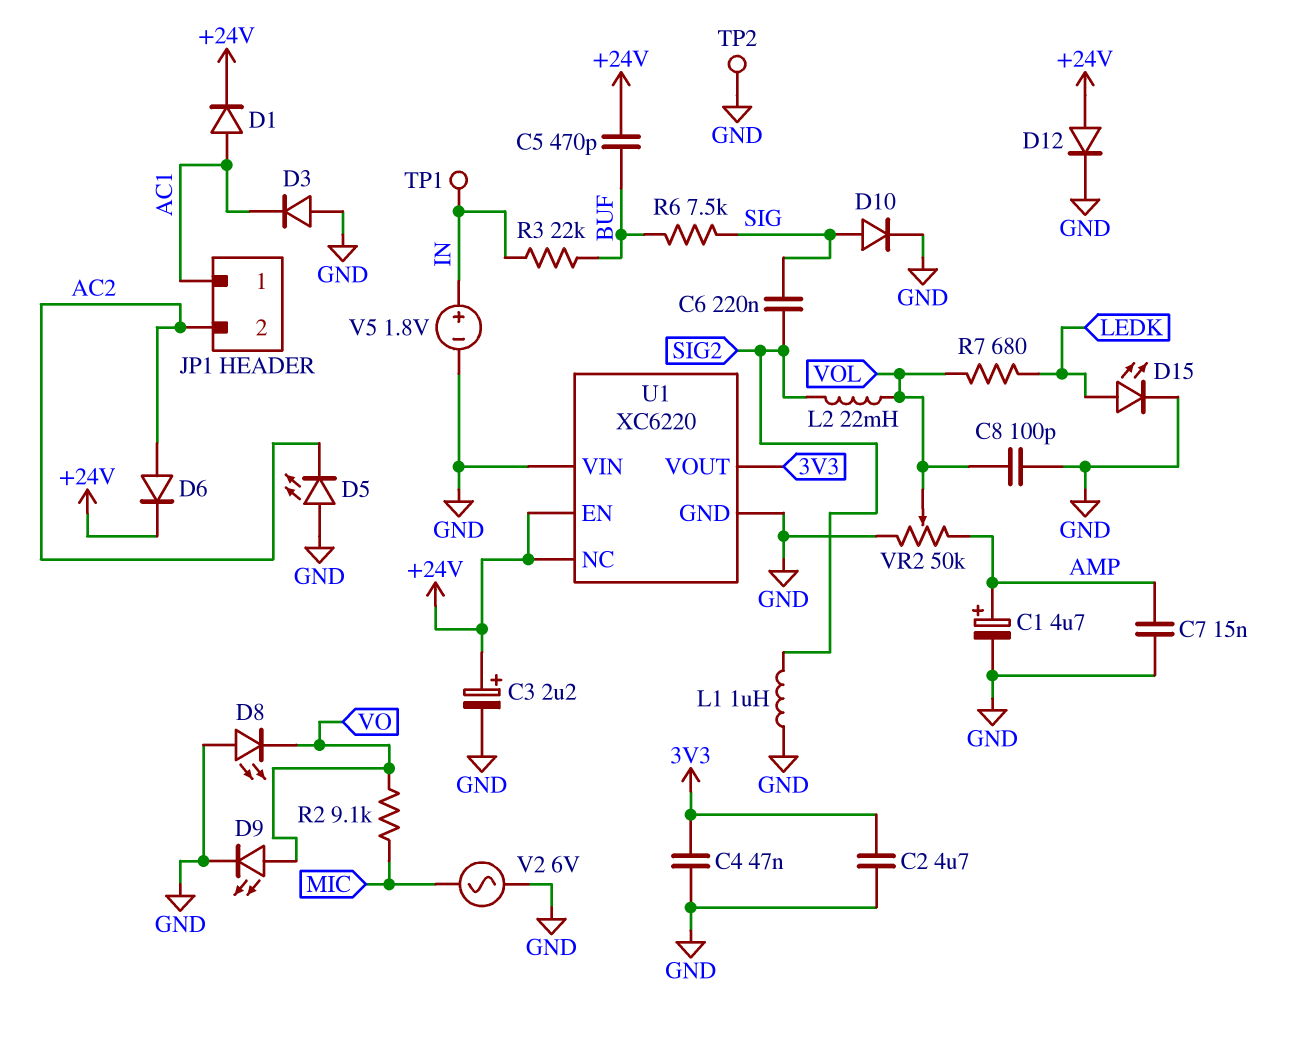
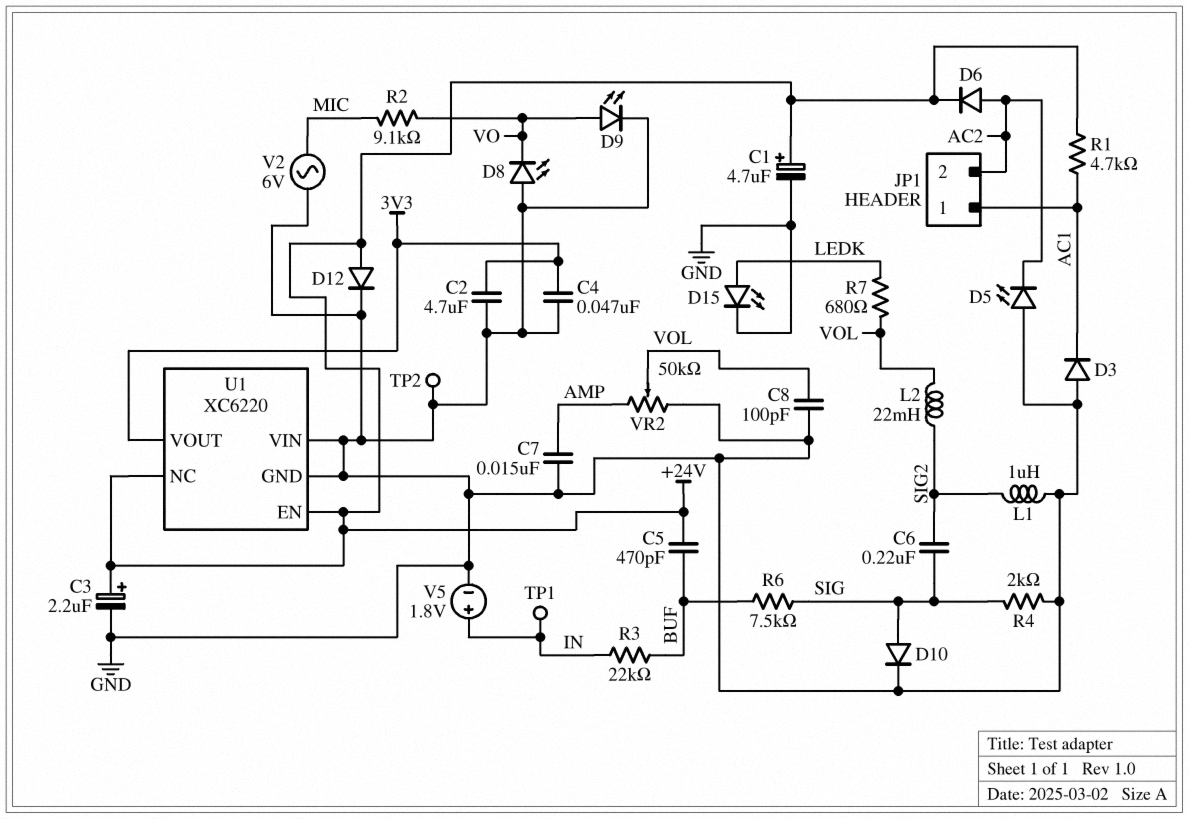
C1: 4.7uF (plus AMP, minus GND) -> 4.7uF (plus +24V, minus GND)
D1: diode (A AC1, K +24V) -> none
R1: none -> 4.7k (+24V, AC1)
R4: none -> 2k (GND, SIG)

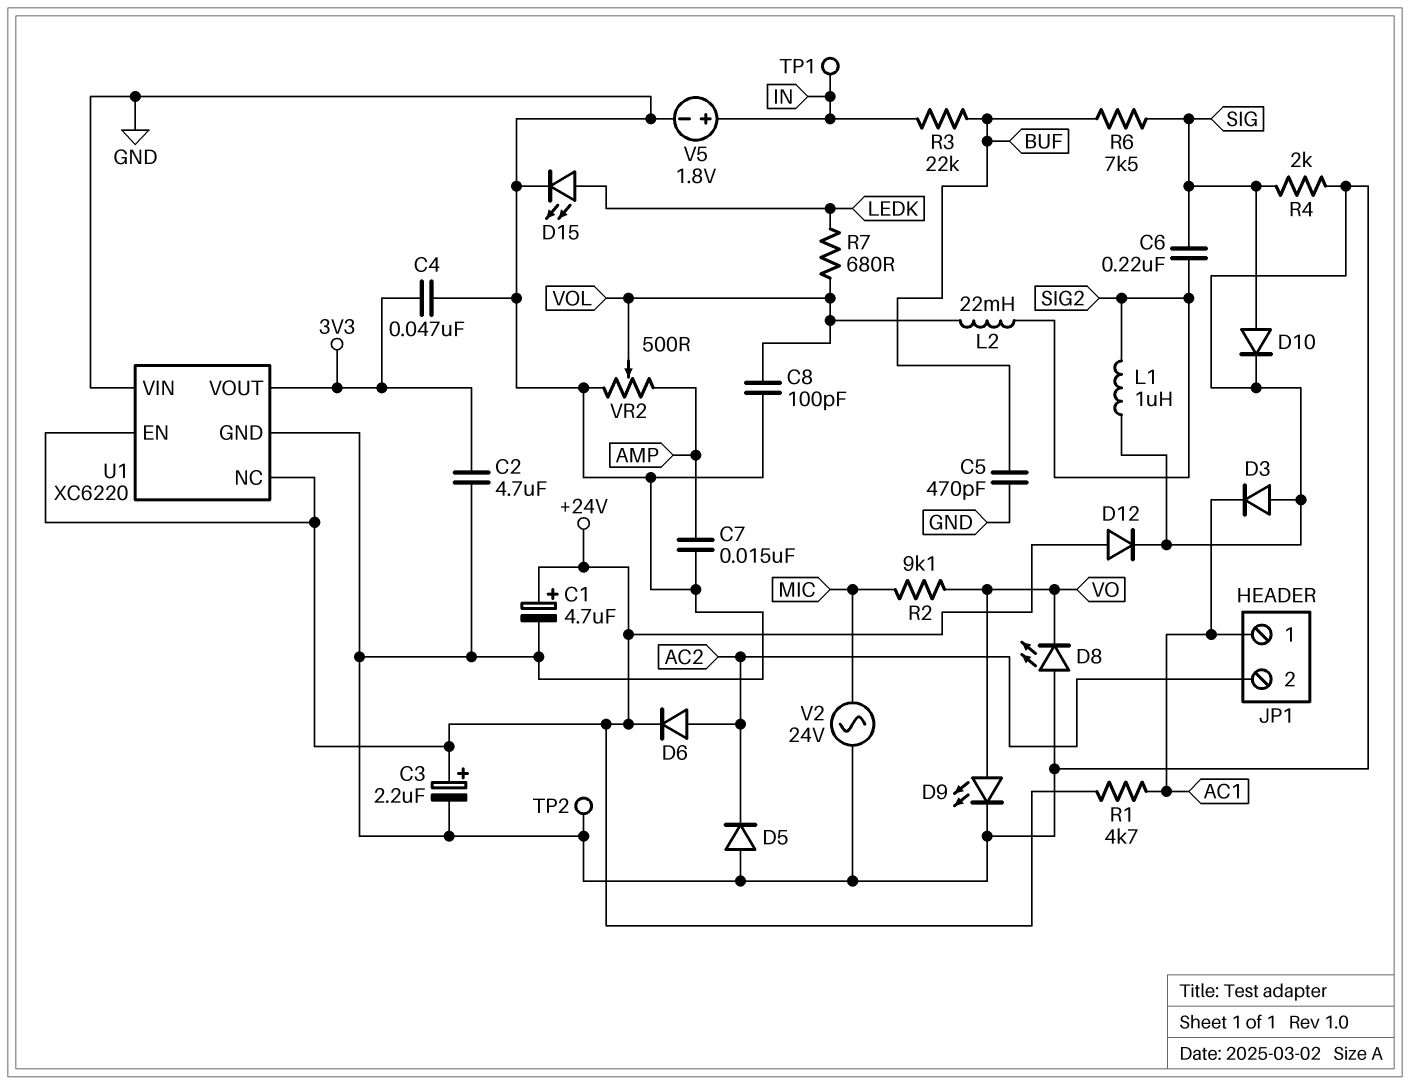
C5: 470pF (+24V, BUF) -> 470pF (BUF, GND)
D5: LED (A GND, K AC2) -> diode (A GND, K AC2)
V2: AC 6V (GND, MIC) -> AC 24V (GND, MIC)
VR2: 50k (AMP, GND, wiper VOL) -> 500 (AMP, GND, wiper VOL)

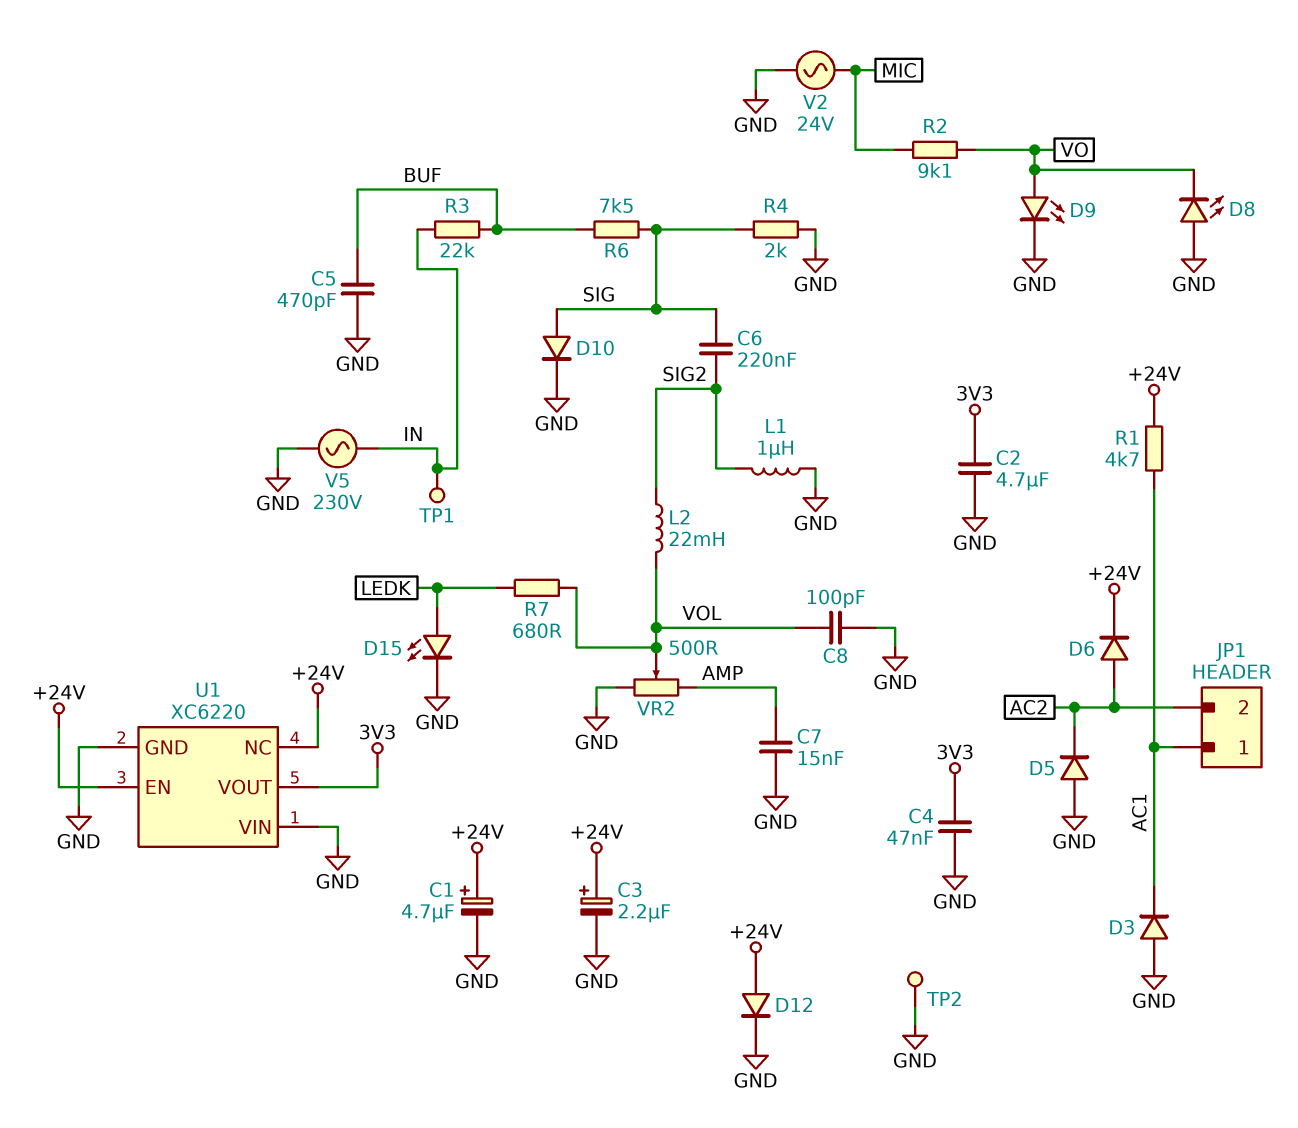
V5: 1.8V (plus IN, minus GND) -> AC 230V (GND, IN)

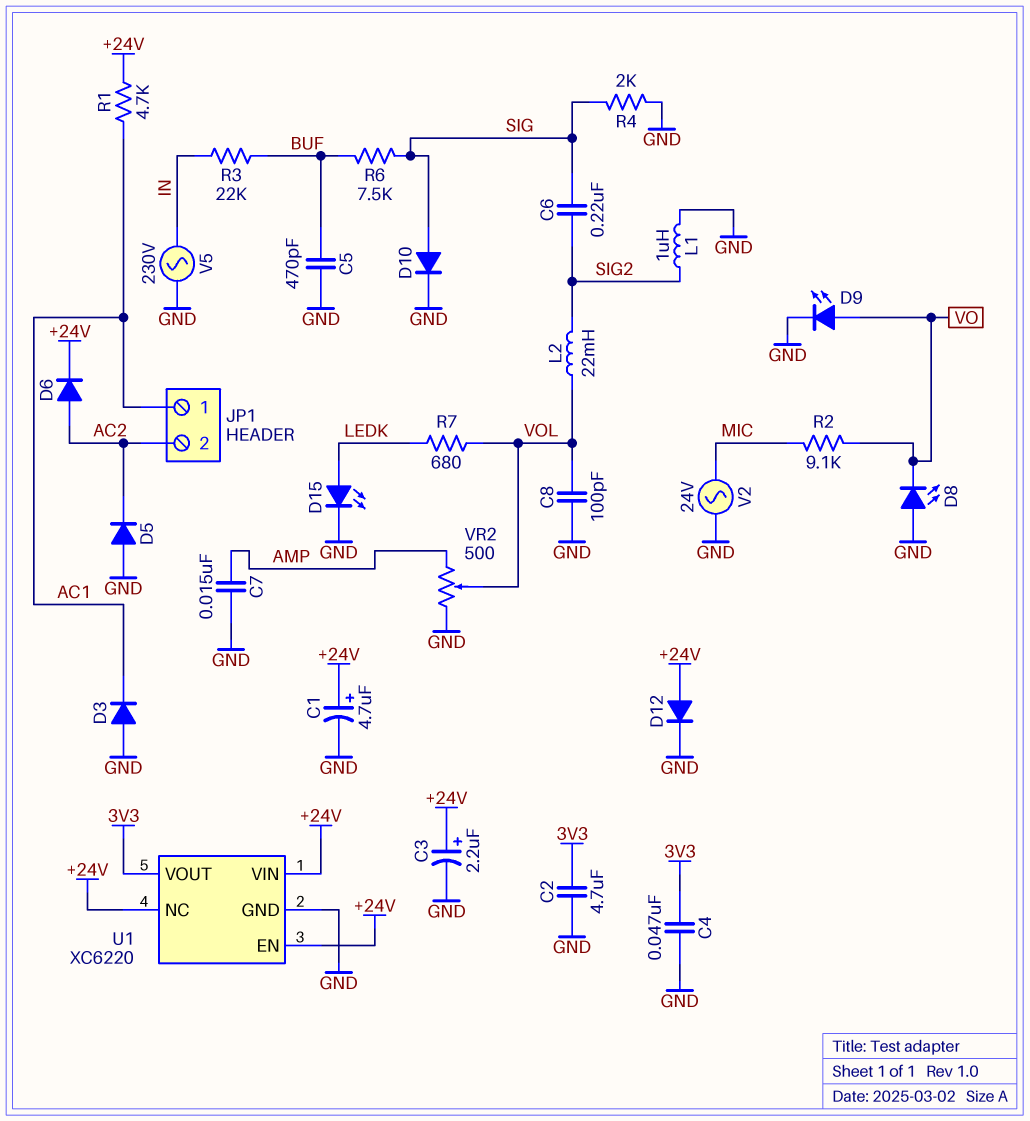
TP1: test point (IN) -> none
TP2: test point (GND) -> none
U1 pin VIN: GND -> +24V

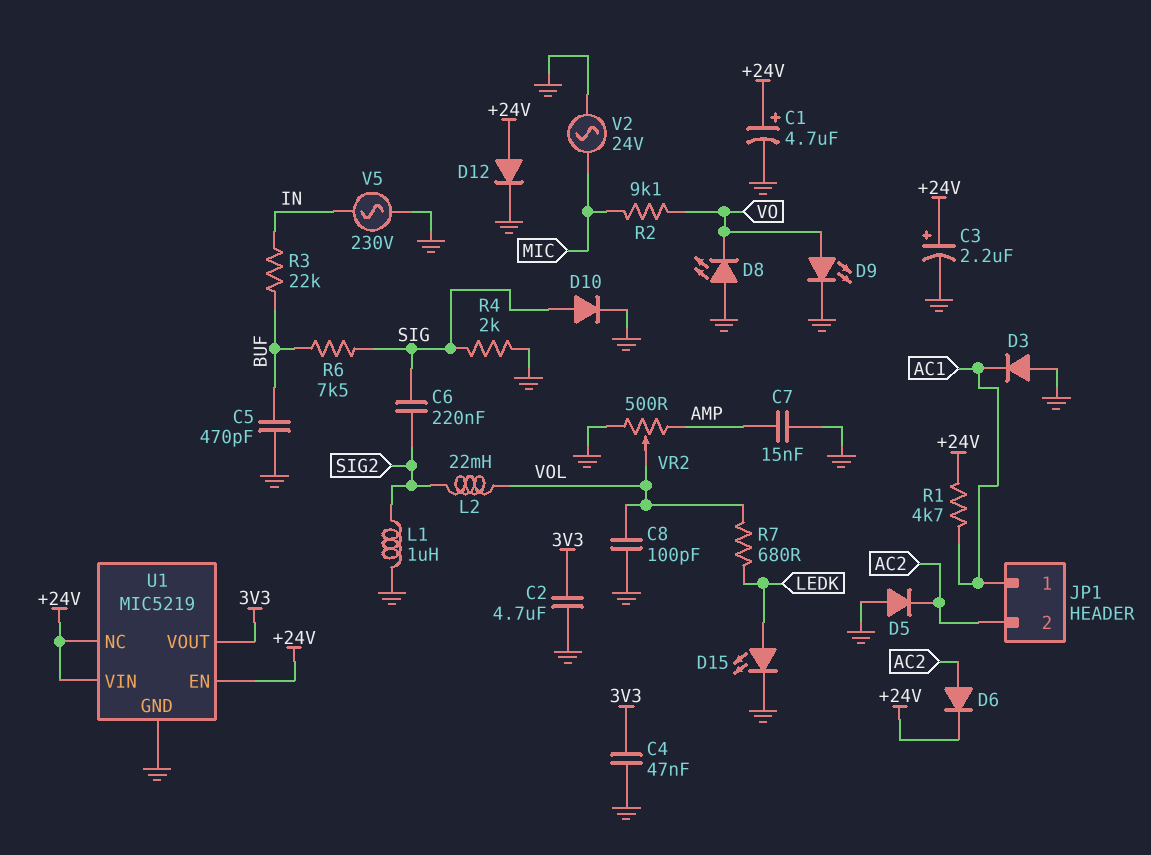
U1: XC6220 -> MIC5219

